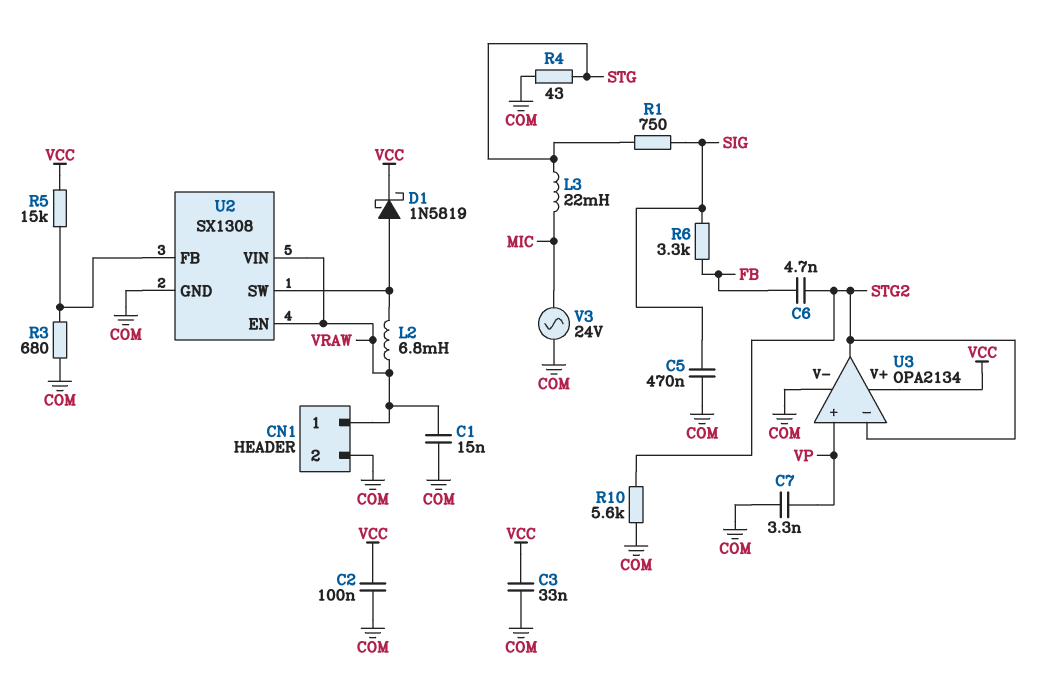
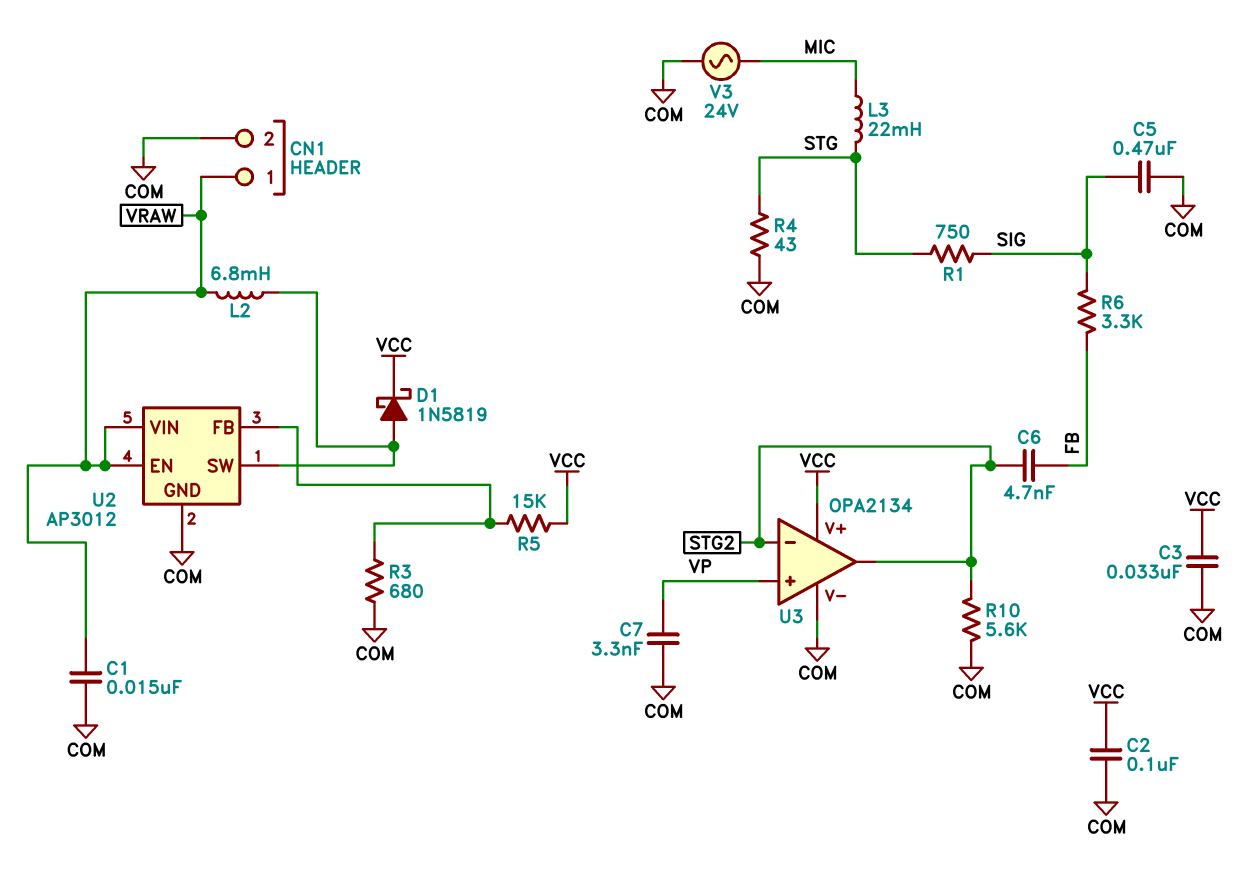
U2: SX1308 -> AP3012

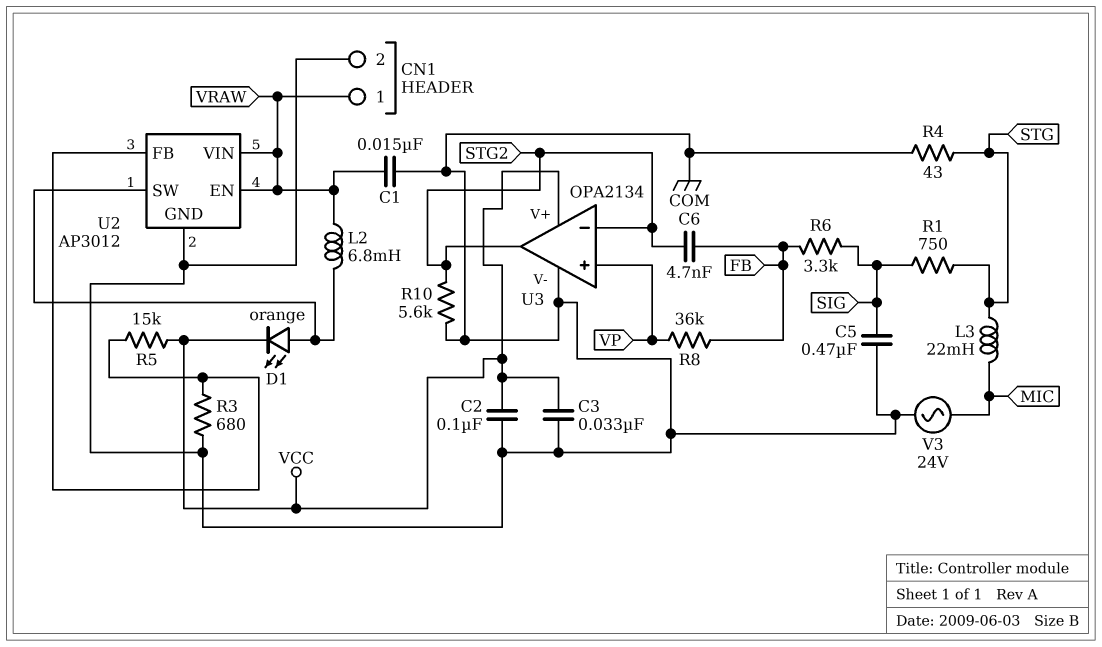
C7: 3.3nF (COM, VP) -> none
D1: schottky 1N5819 (A U2/SW, K VCC) -> LED orange (A U2/SW, K VCC)
R8: none -> 36k (FB, VP)

